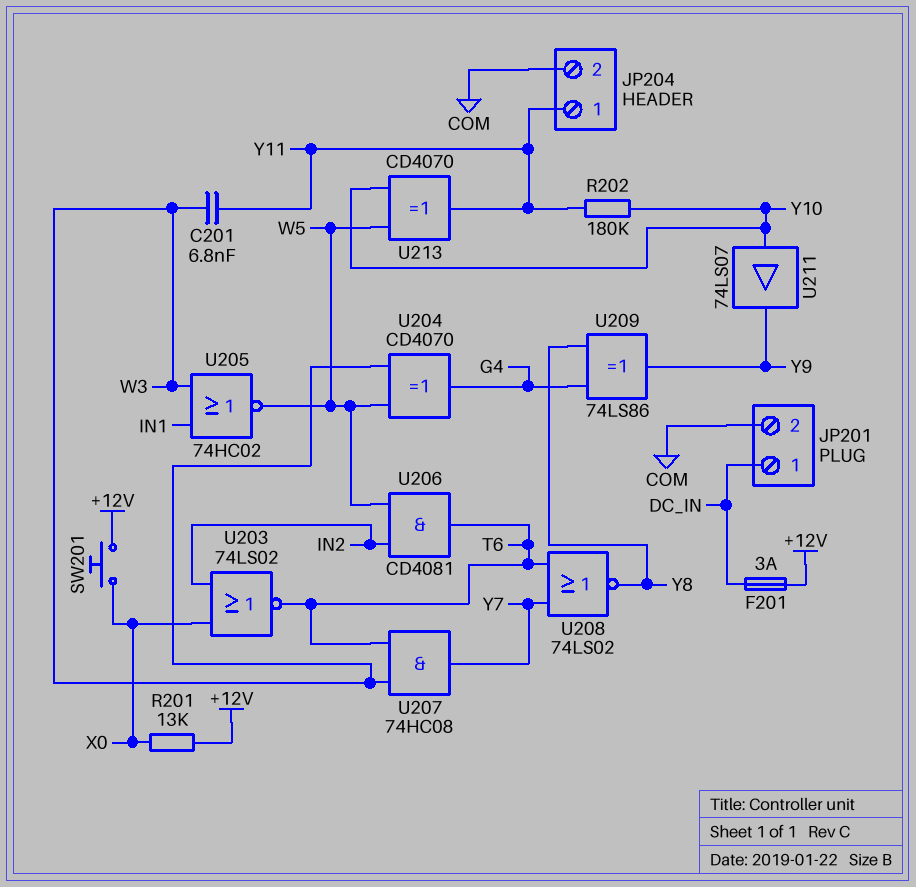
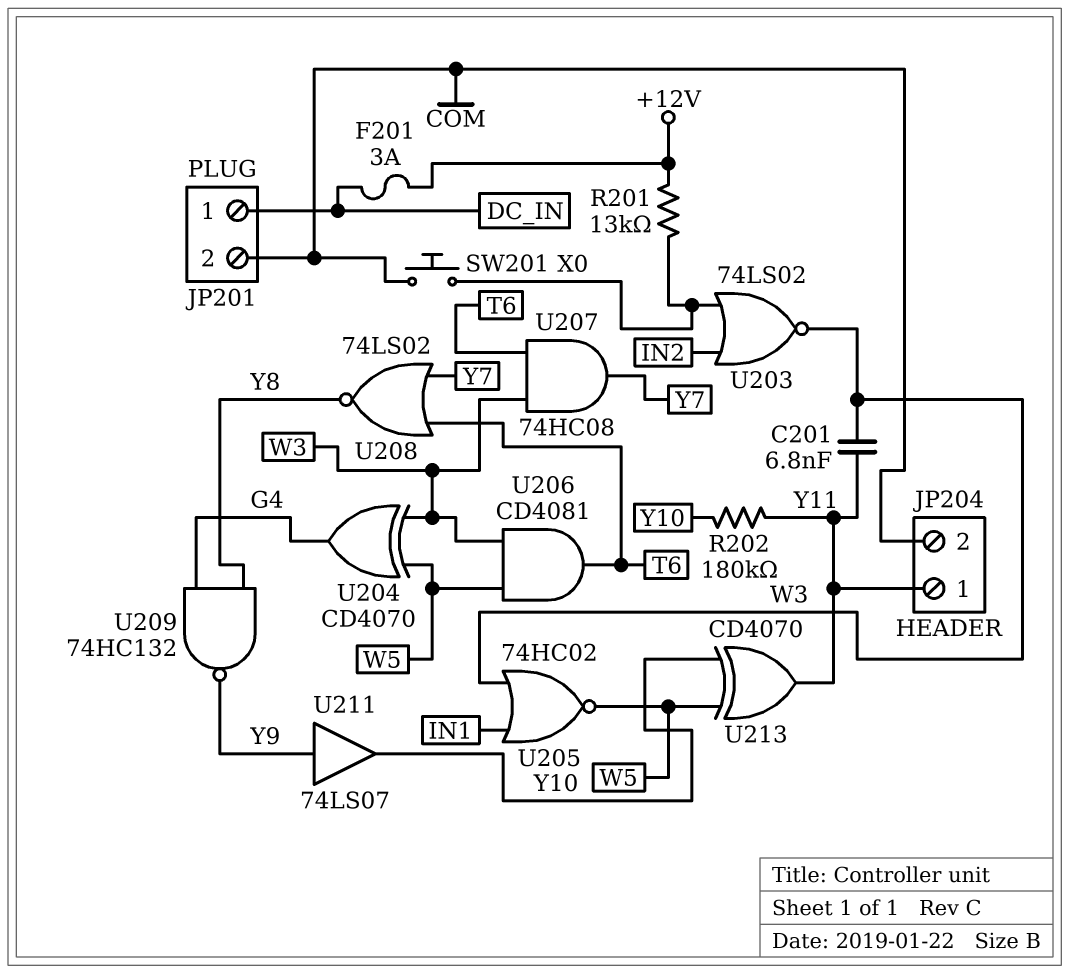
SW201: button (+12V, X0) -> button (COM, X0)
U203: NOR 74LS02 (in IN2, in X0, out T6) -> NOR 74LS02 (in IN2, in X0, out W3)
U206: AND CD4081 (in IN2, in W5, out T6) -> AND CD4081 (in W3, in W5, out T6)
U209: XOR 74LS86 (in G4, in Y8, out Y9) -> NAND 74HC132 (in G4, in Y8, out Y9)
U211: buffer 74LS07 (in Y10, out Y9) -> buffer 74LS07 (in Y9, out Y10)

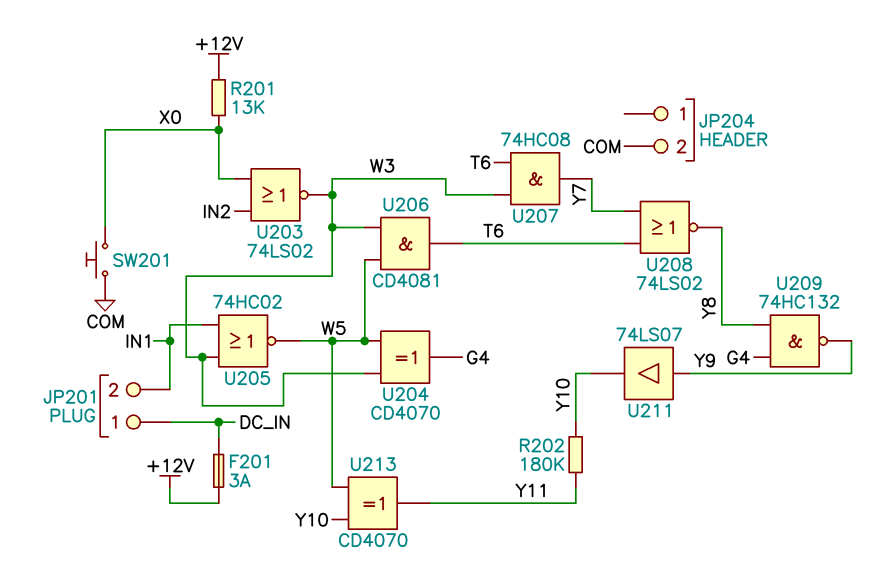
C201: 6.8nF (W3, Y11) -> none
JP201 pin 2: COM -> IN1
JP204 pin 1: Y11 -> none

